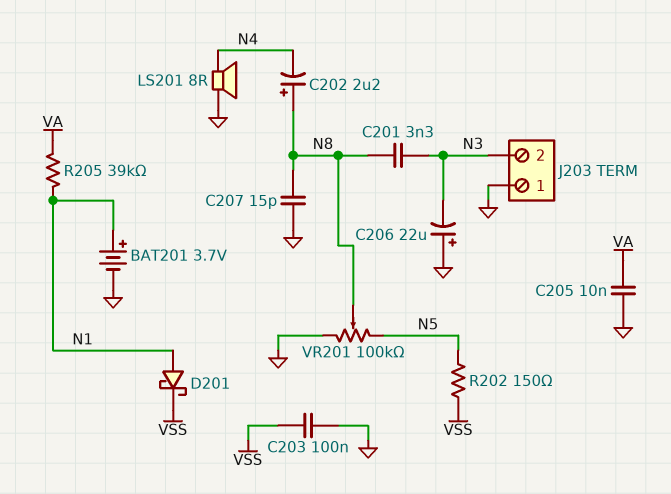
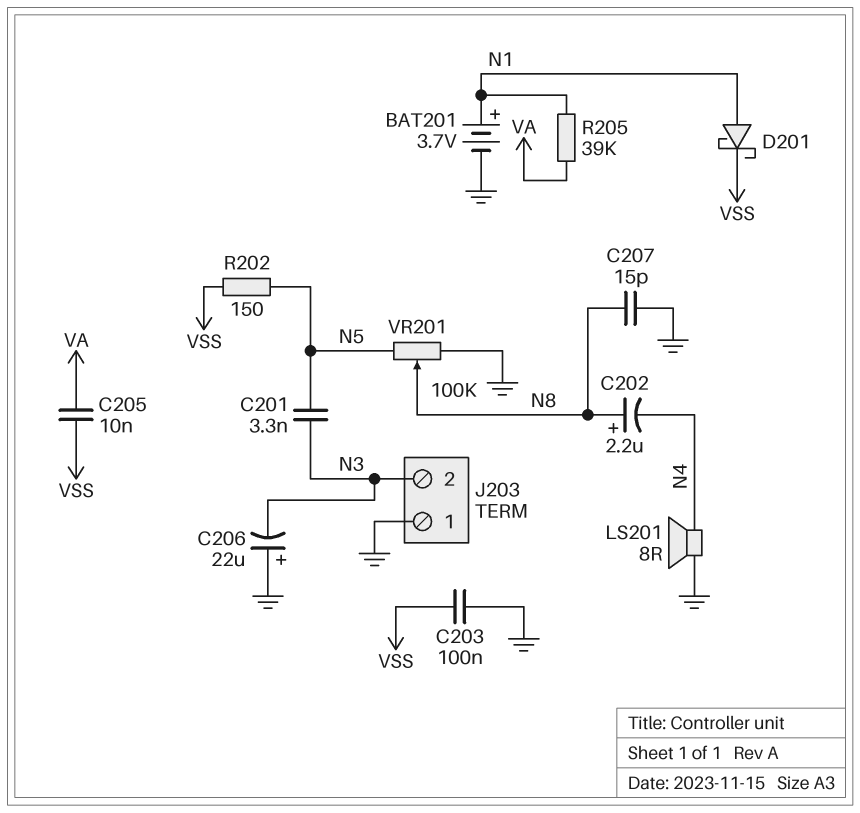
C201: 3.3nF (N3, N8) -> 3.3nF (N3, N5)
C205: 10nF (GND, VA) -> 10nF (VA, VSS)

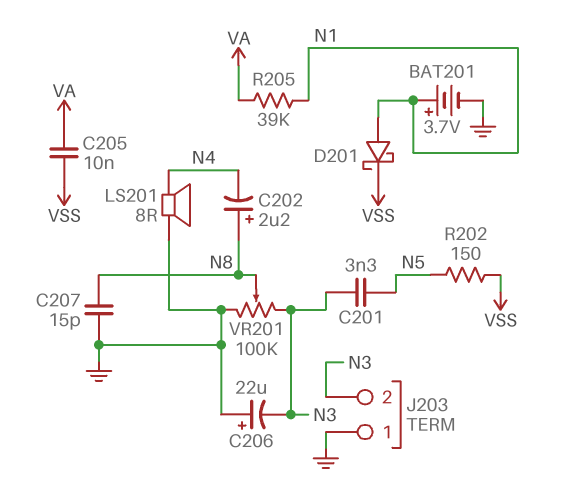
C203: 100nF (GND, VSS) -> none
VR201: 100k (GND, N5, wiper N8) -> 100k (GND, N3, wiper N8)

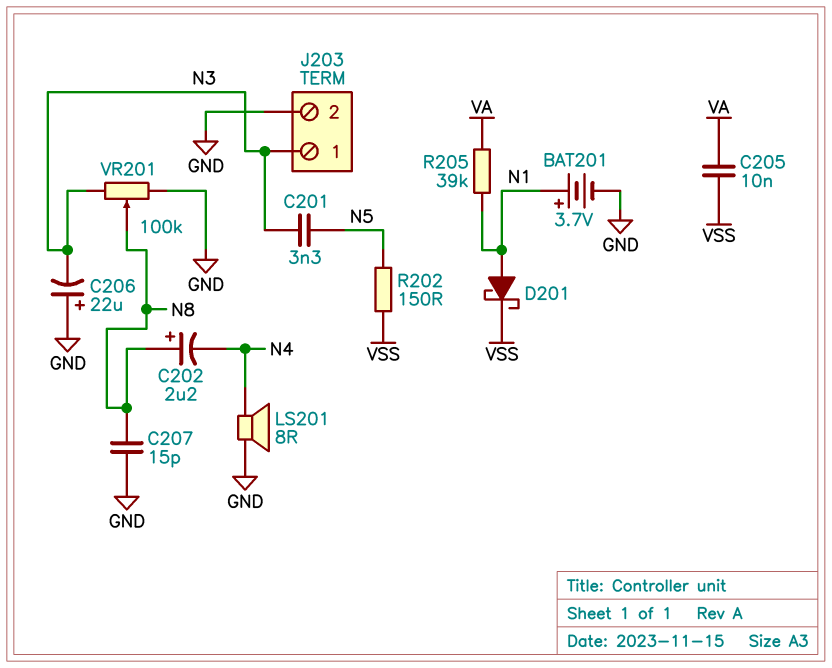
J203 pin 1: GND -> N3
J203 pin 2: N3 -> GND

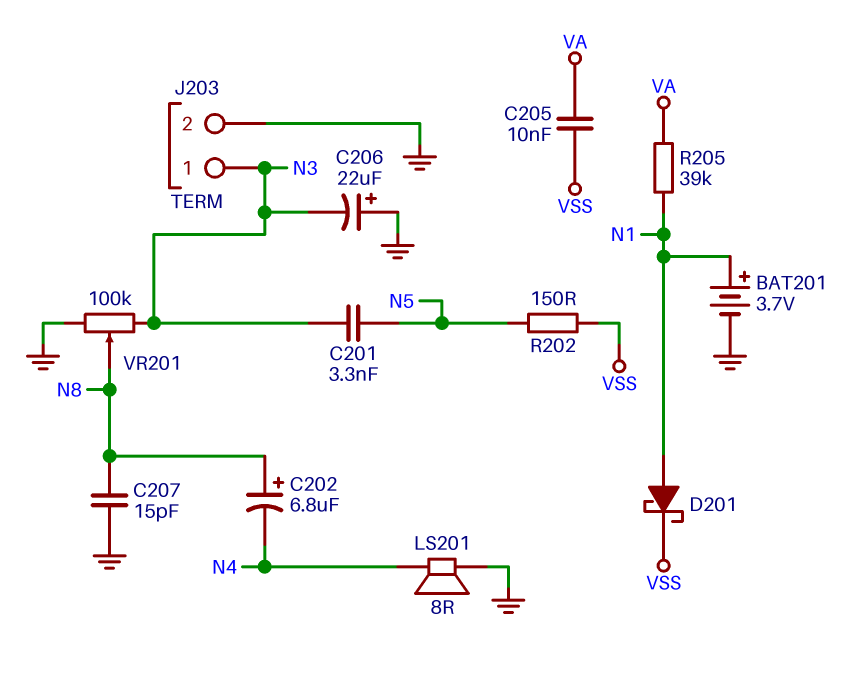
C202: 2.2uF (plus N8, minus N4) -> 6.8uF (plus N8, minus N4)

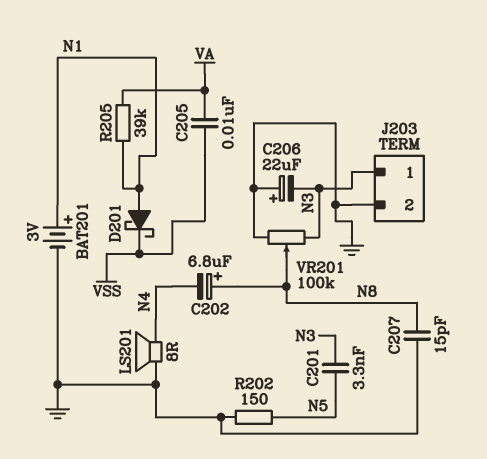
BAT201: 3.7V (plus N1, minus GND) -> 3V (plus N1, minus GND)
R202: 150 (N5, VSS) -> 150 (GND, N5)

